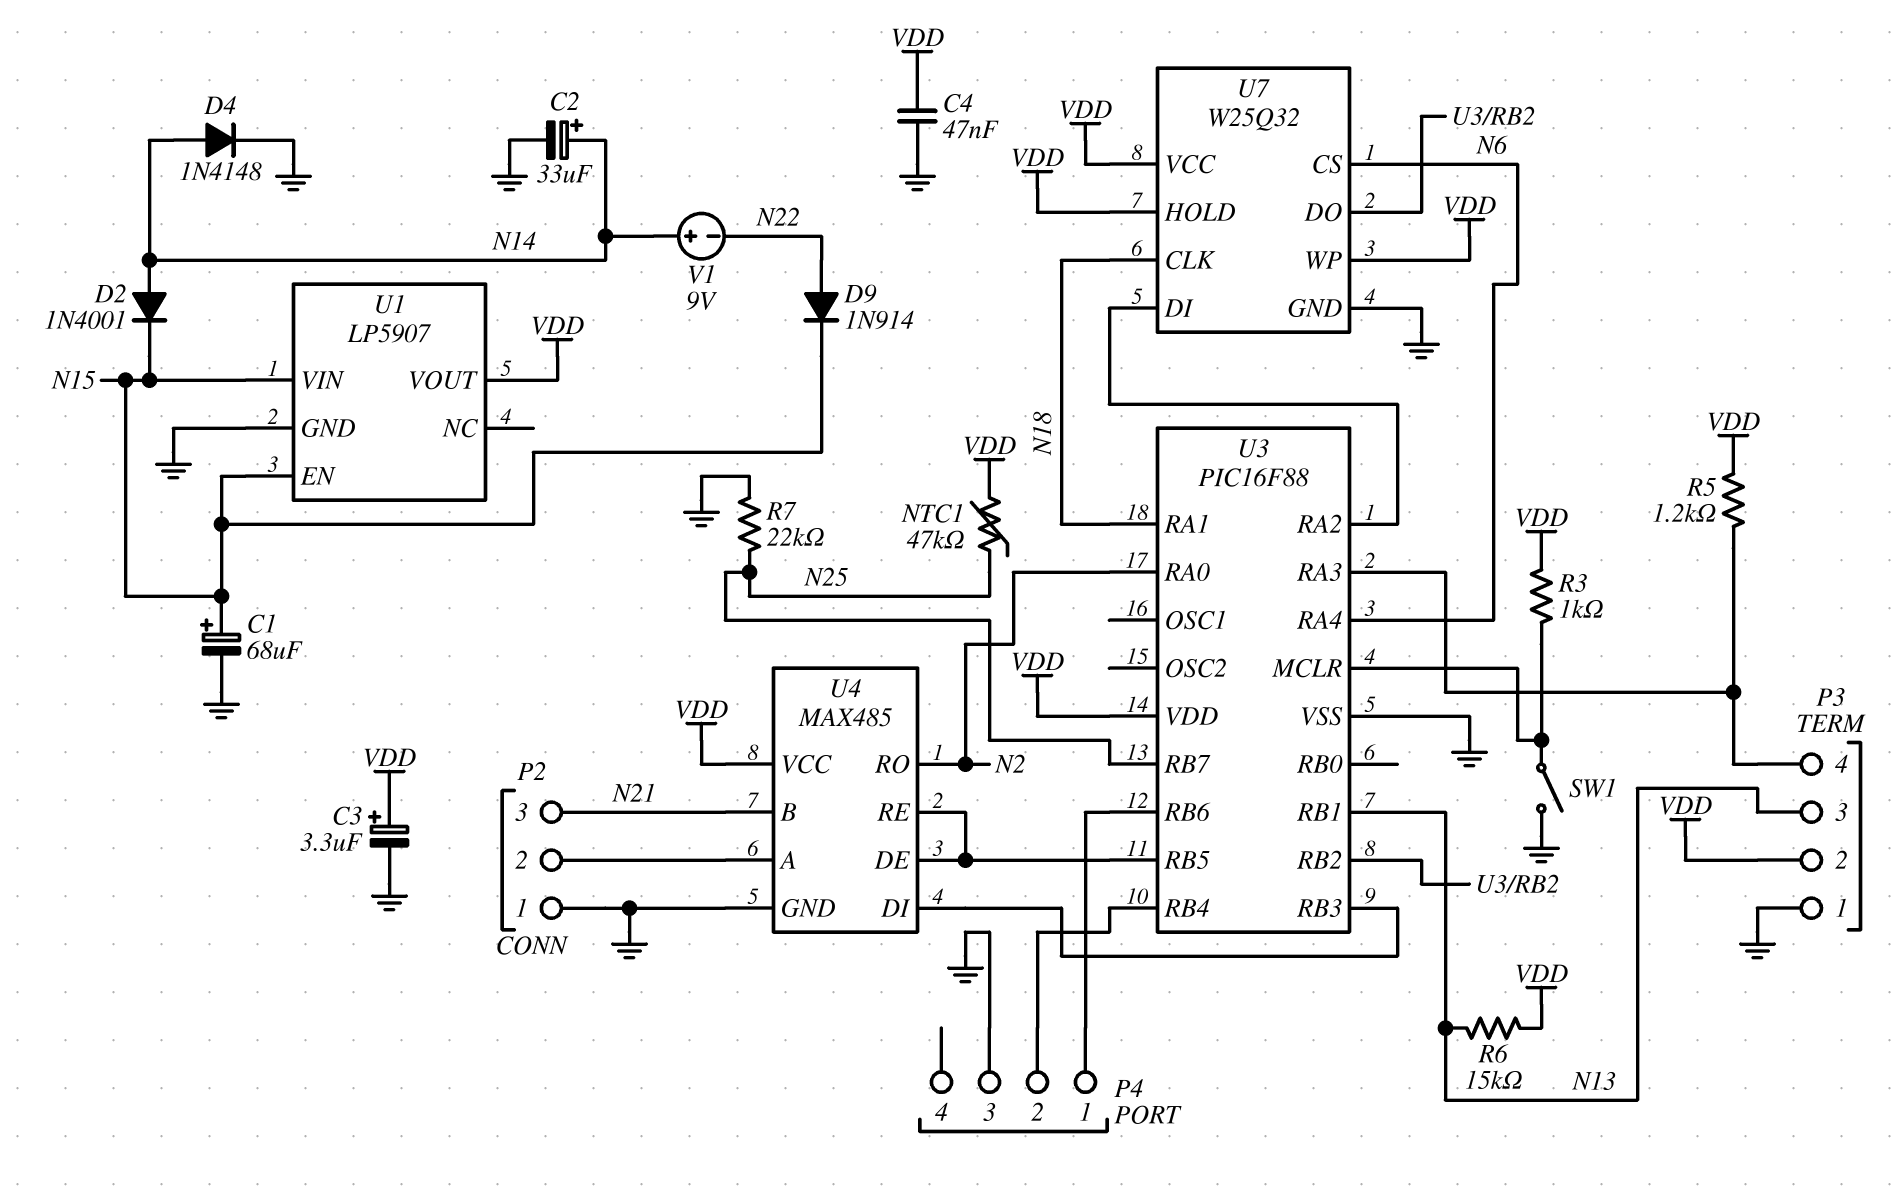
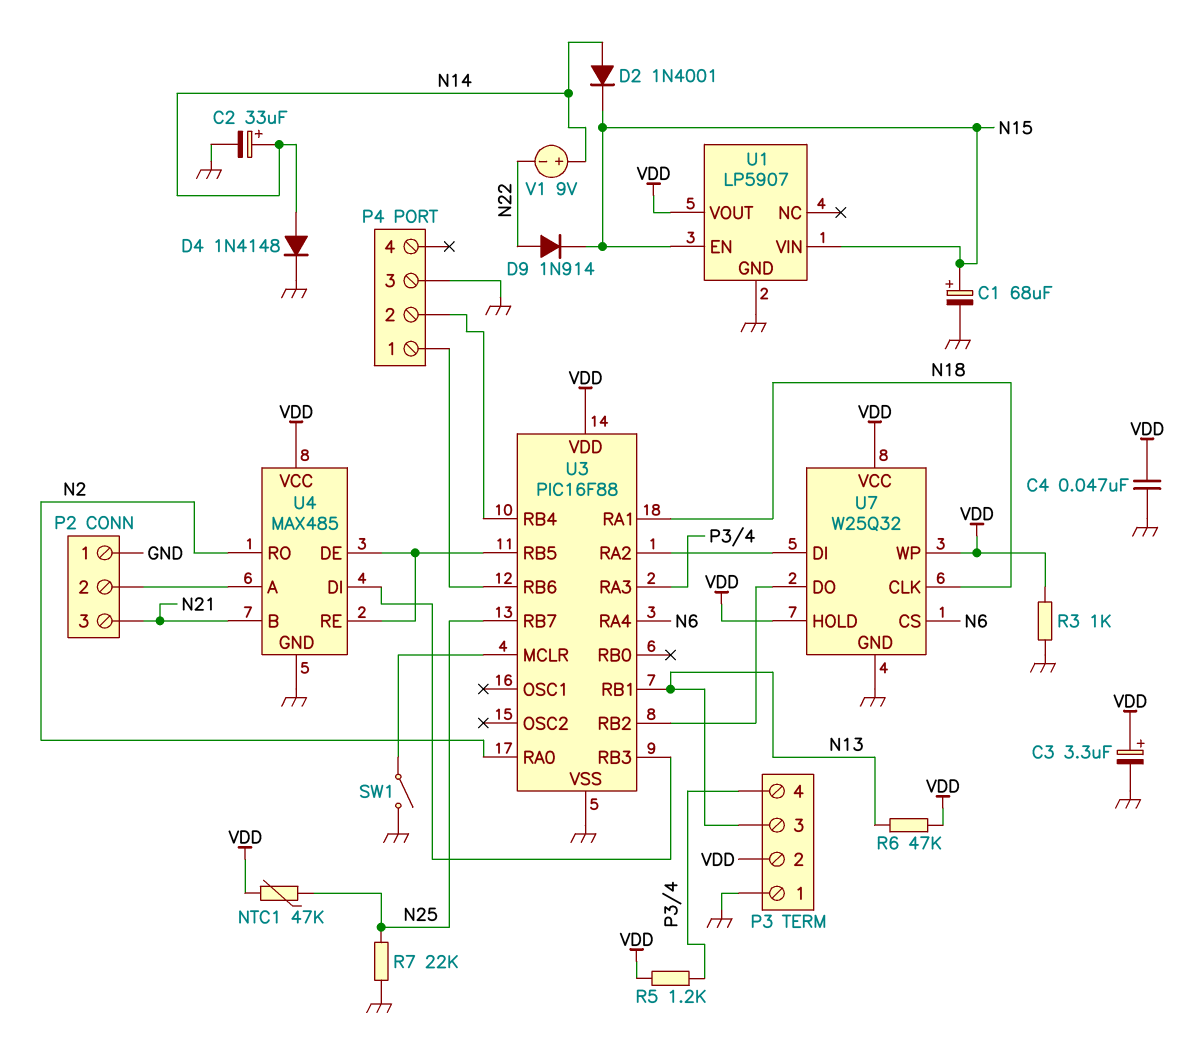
R3: 1k (U3/MCLR, VDD) -> 1k (GND, VDD)
R6: 15k (N13, VDD) -> 47k (N13, VDD)

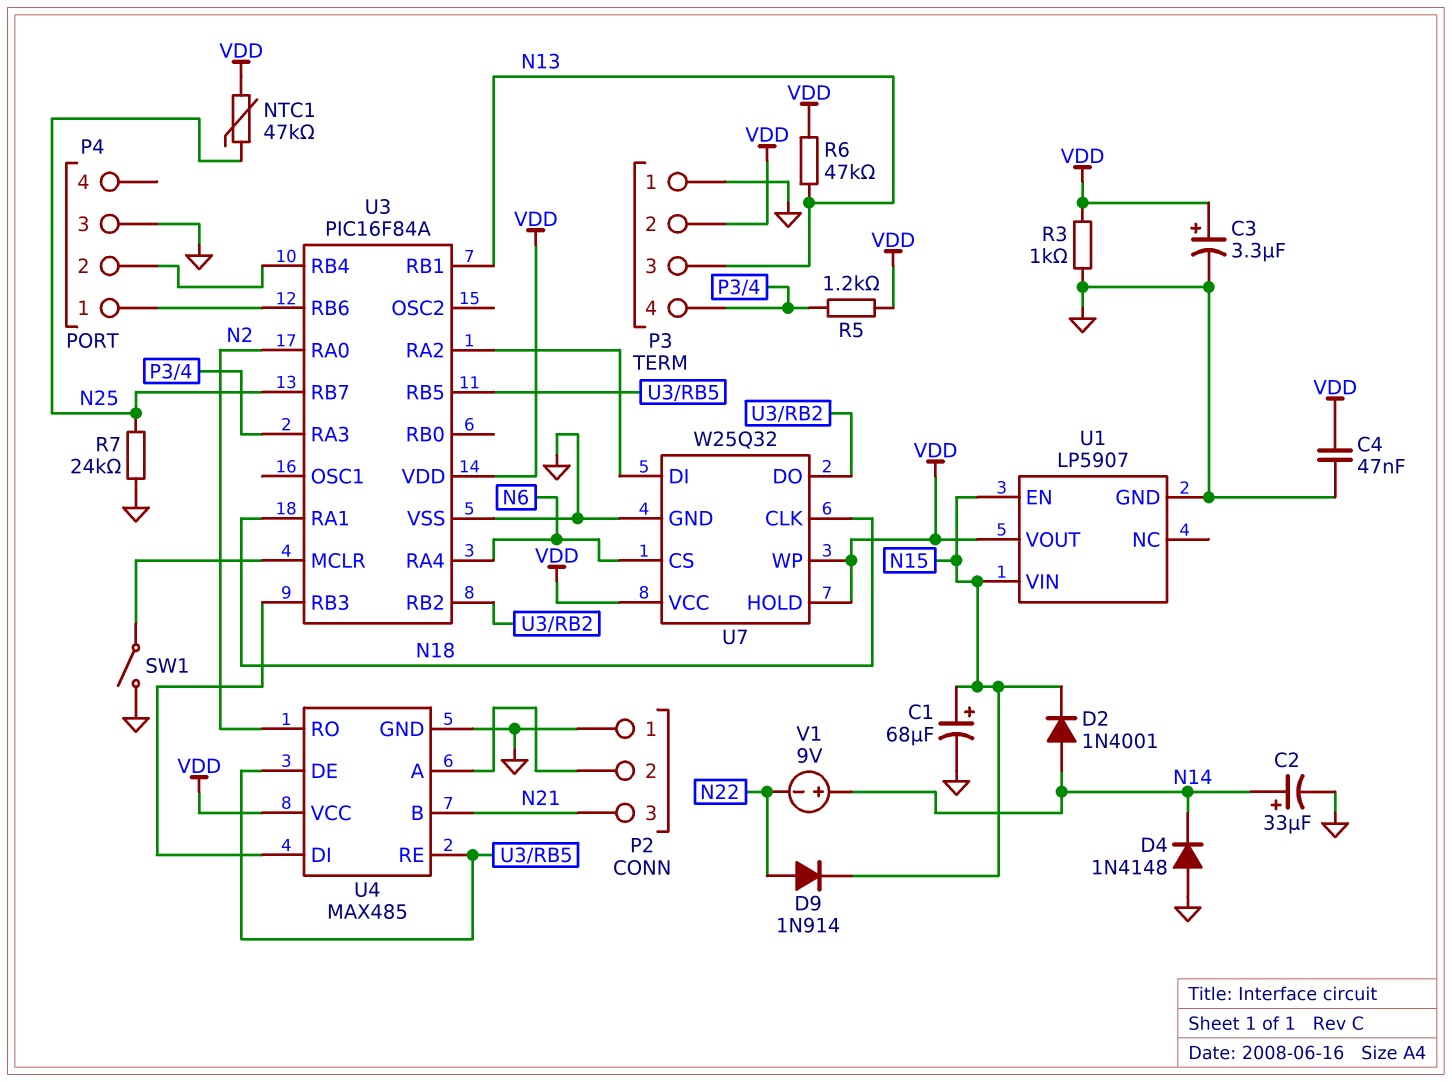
D4: diode 1N4148 (A N14, K GND) -> diode 1N4148 (A GND, K N14)
R7: 22k (GND, N25) -> 24k (GND, N25)
U3: PIC16F88 -> PIC16F84A

